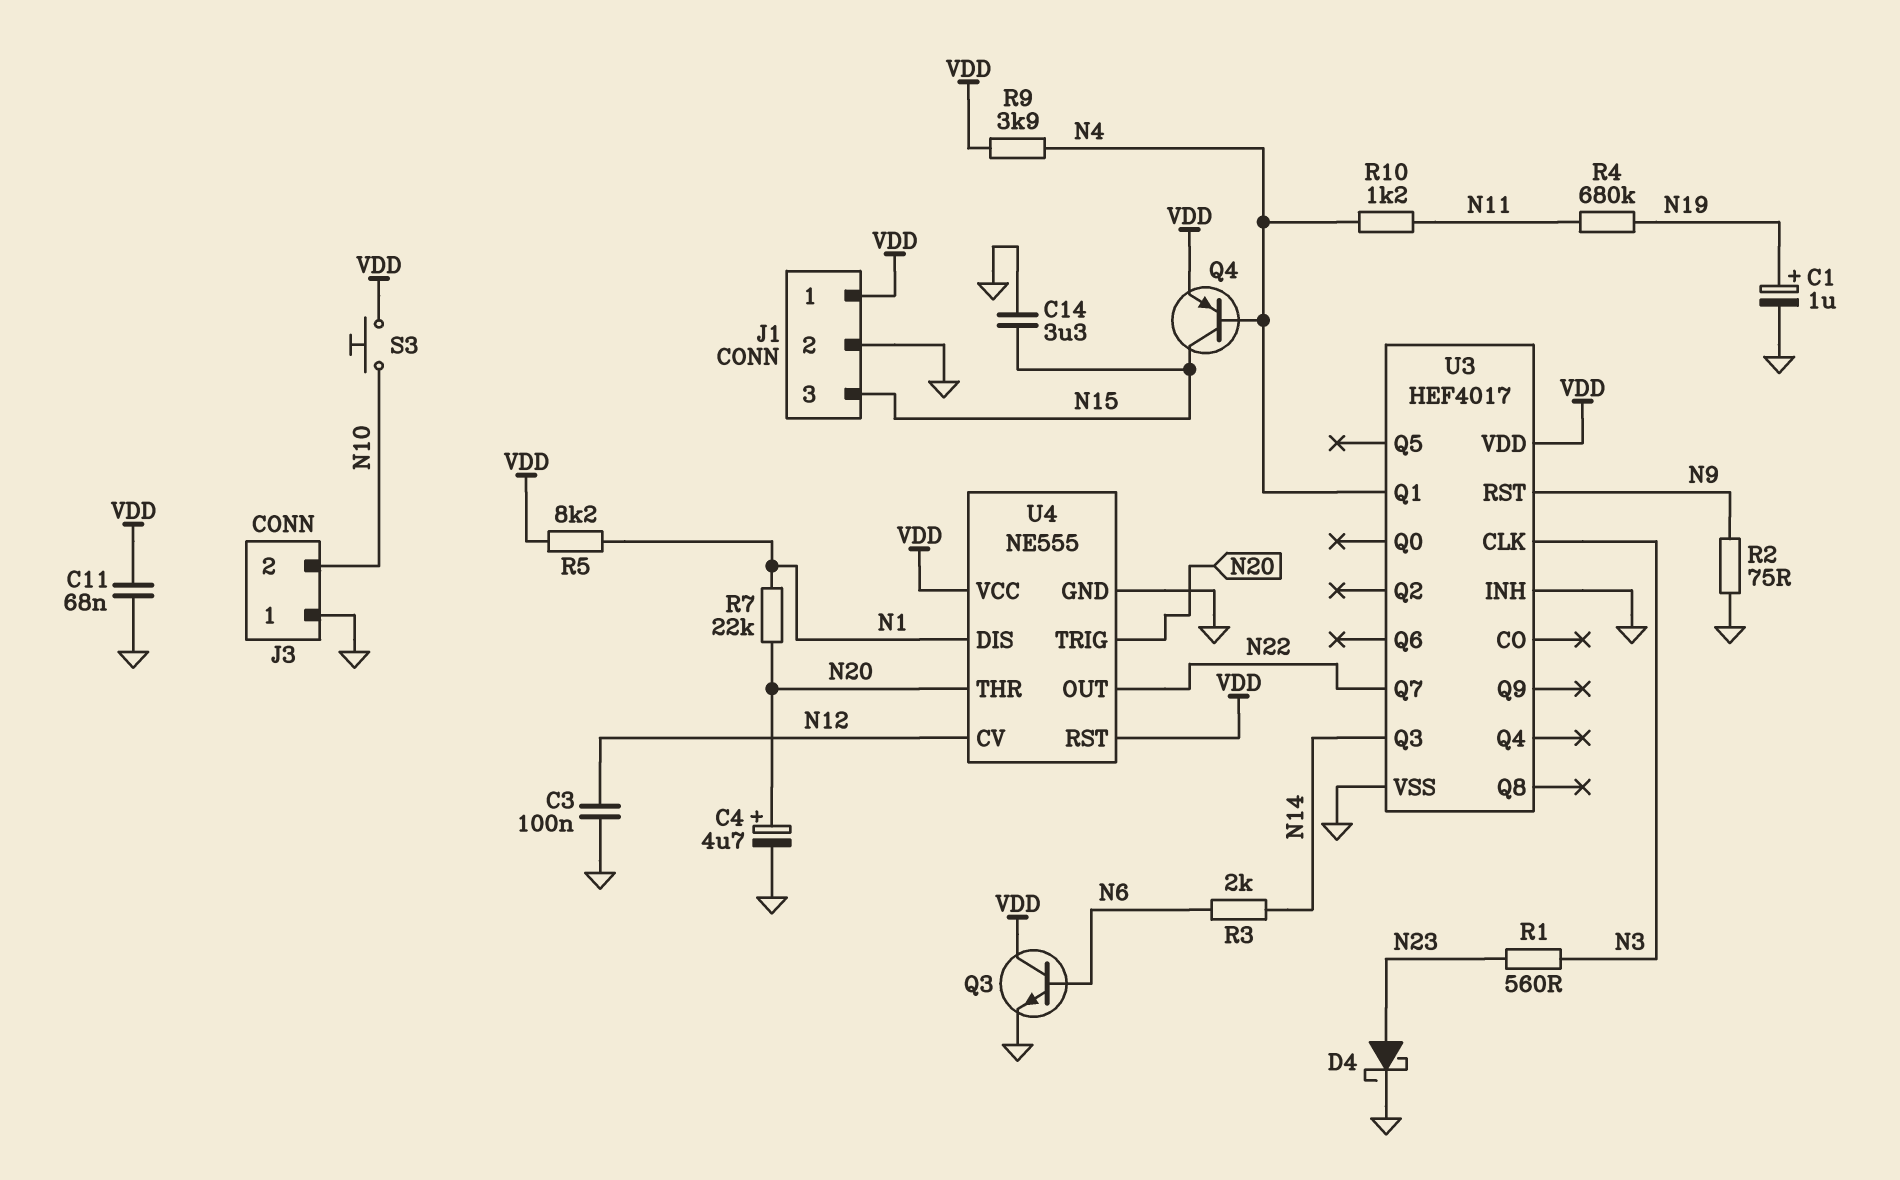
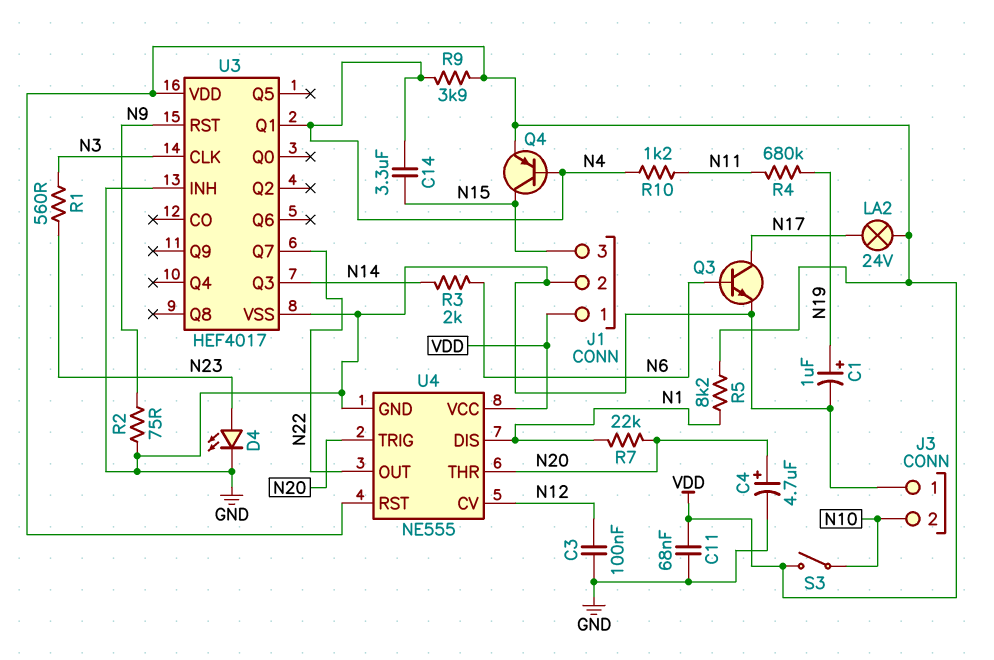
C14: 3.3uF (GND, N15) -> 3.3uF (N4, N15)
D4: schottky (A N23, K GND) -> LED (A N23, K GND)
LA2: none -> lamp 24V (N17, VDD)
Q3: NPN (B N6, C VDD, E GND) -> NPN (B N6, C N17, E GND)
S3: button (N10, VDD) -> switch (N10, VDD)

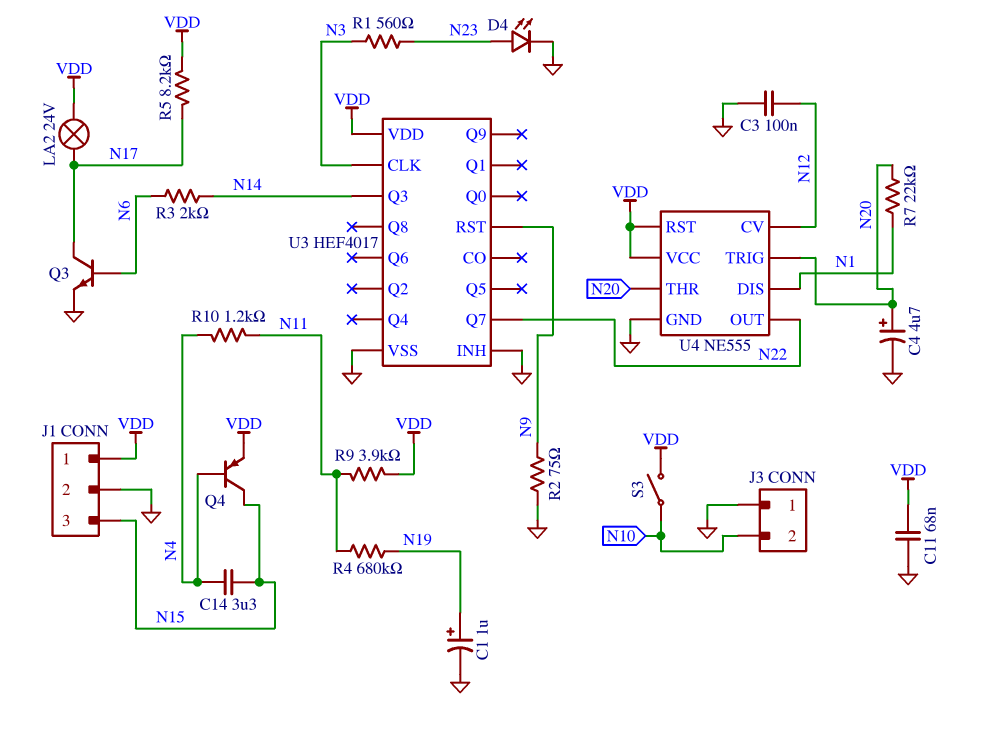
R5: 8.2k (N1, VDD) -> 8.2k (N17, VDD)
R9: 3.9k (N4, VDD) -> 3.9k (N11, VDD)
U3 pin Q1: N4 -> none

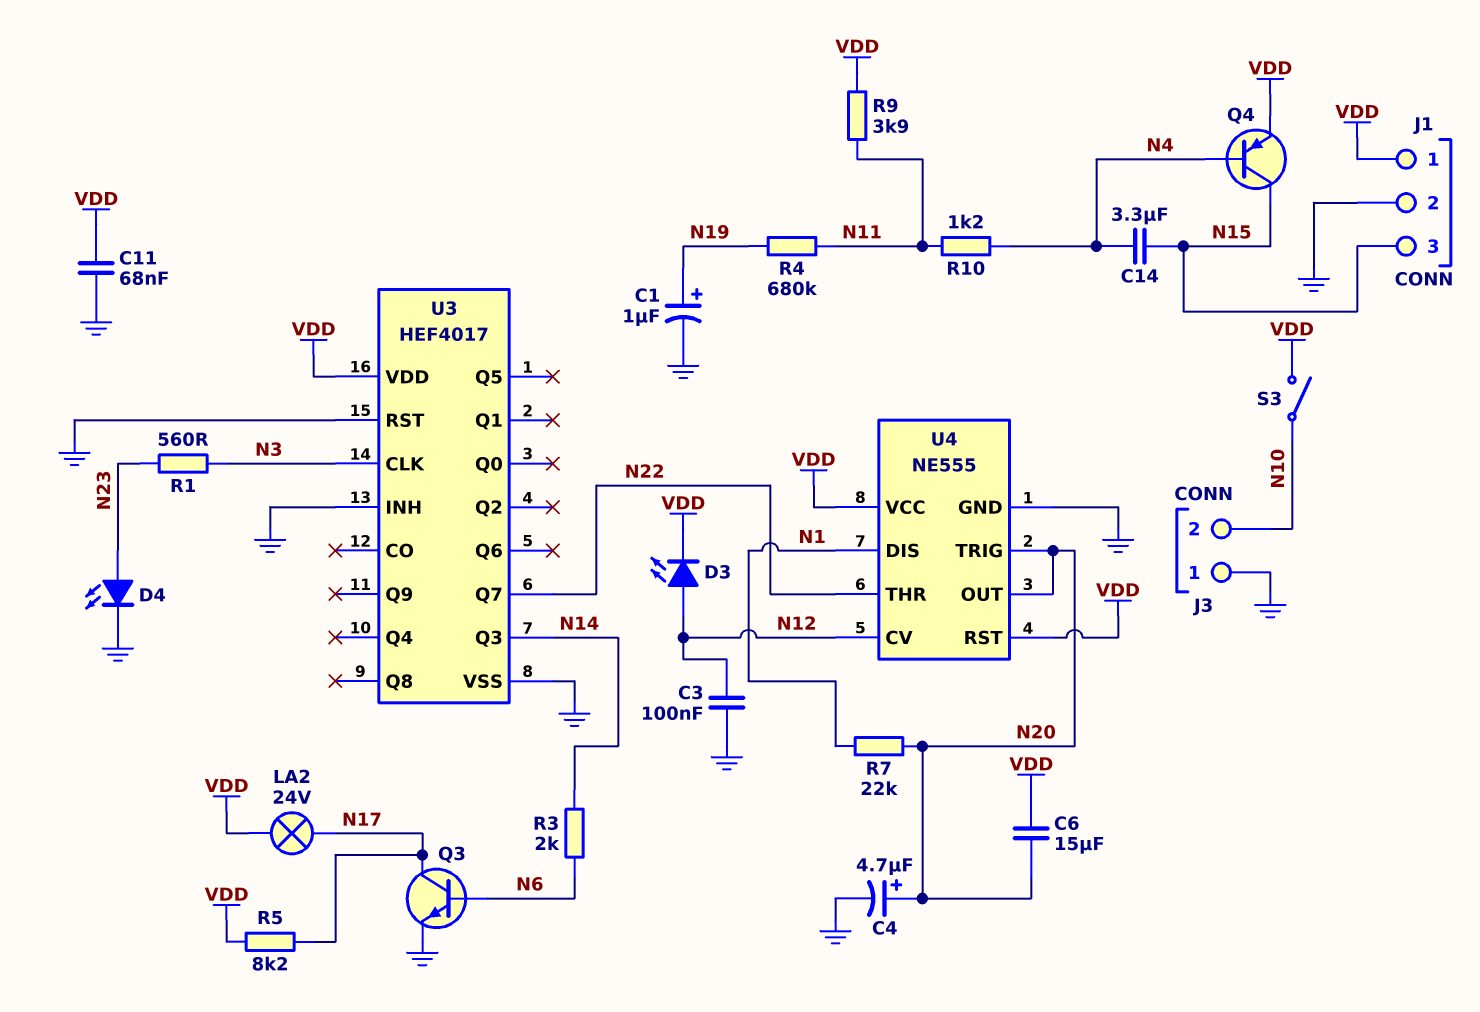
C6: none -> 15uF (N20, VDD)
D3: none -> LED (A N12, K VDD)
R2: 75 (GND, N9) -> none
U3 pin RST: N9 -> GND
U4 pin OUT: N22 -> N20
U4 pin THR: N20 -> N22

